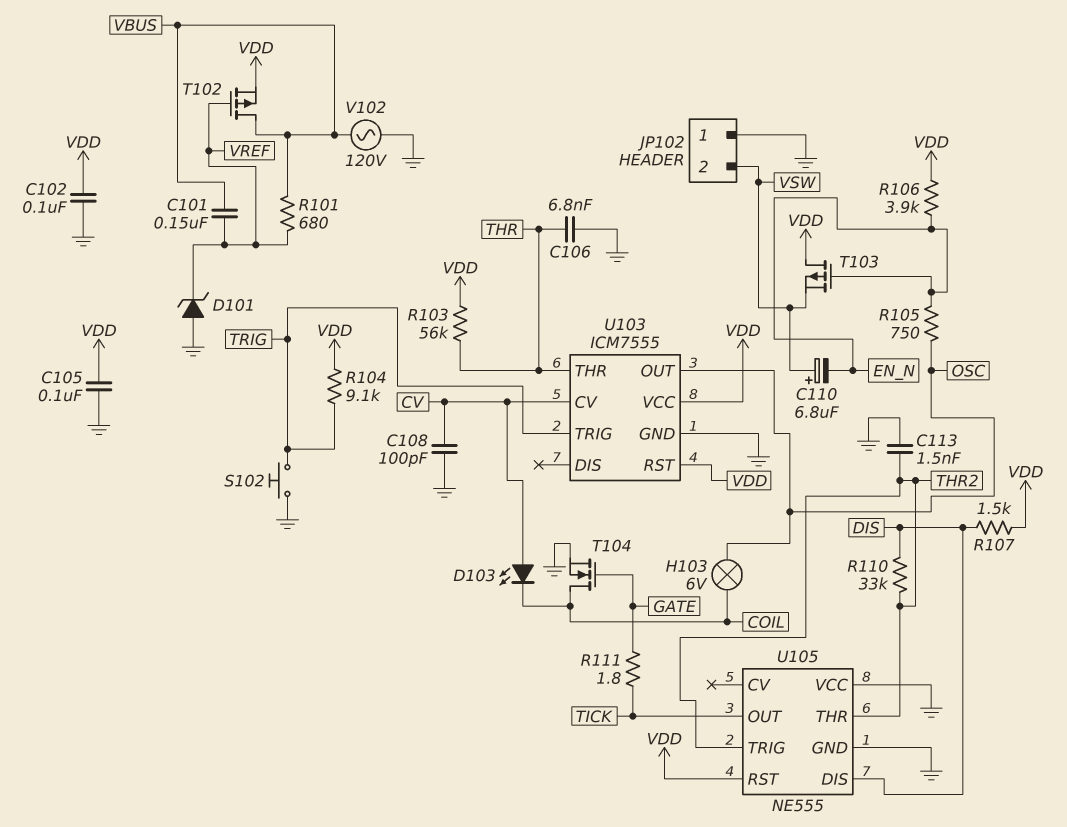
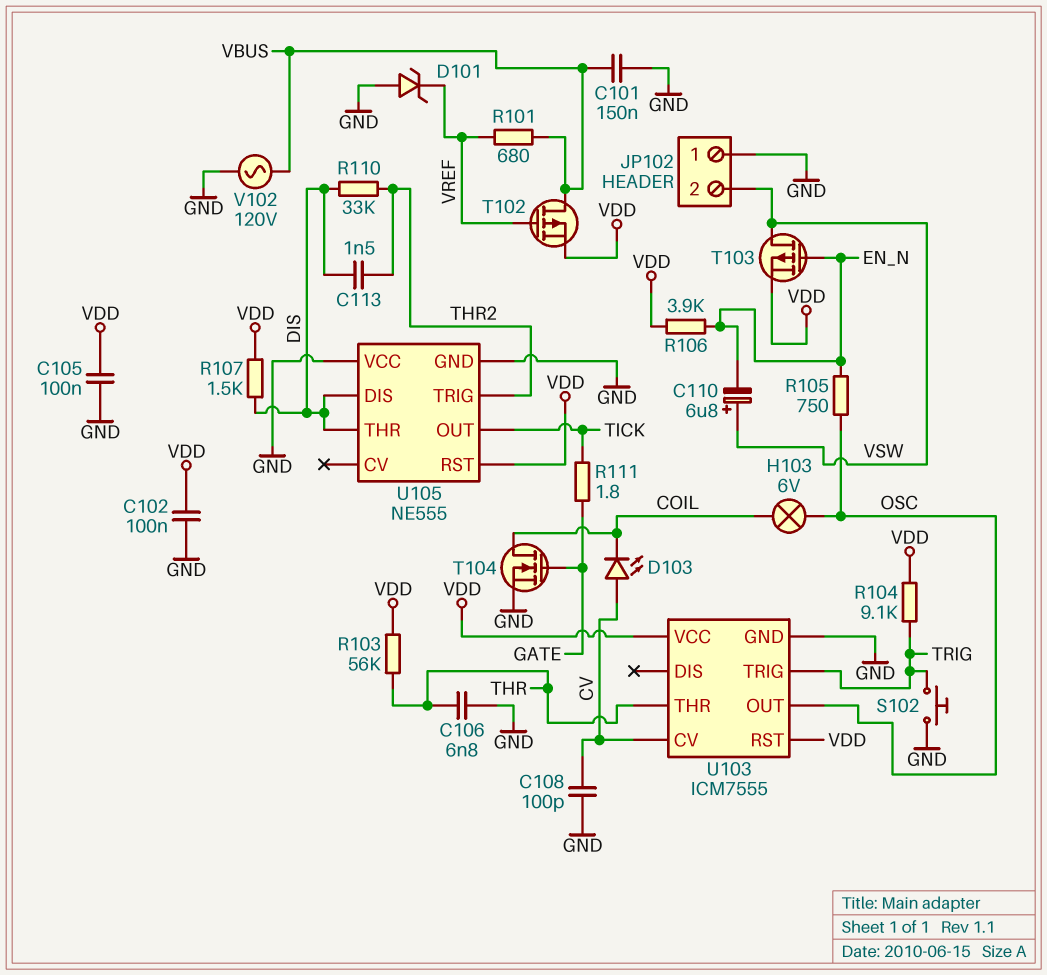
C101: 150nF (VBUS, VREF) -> 150nF (GND, VBUS)
C113: 1.5nF (GND, THR2) -> 1.5nF (DIS, THR2)
T103: PMOS (G EN_N, D VDD, S VSW) -> PMOS (G EN_N, D VSW, S VDD)
U105 pin THR: THR2 -> DIS

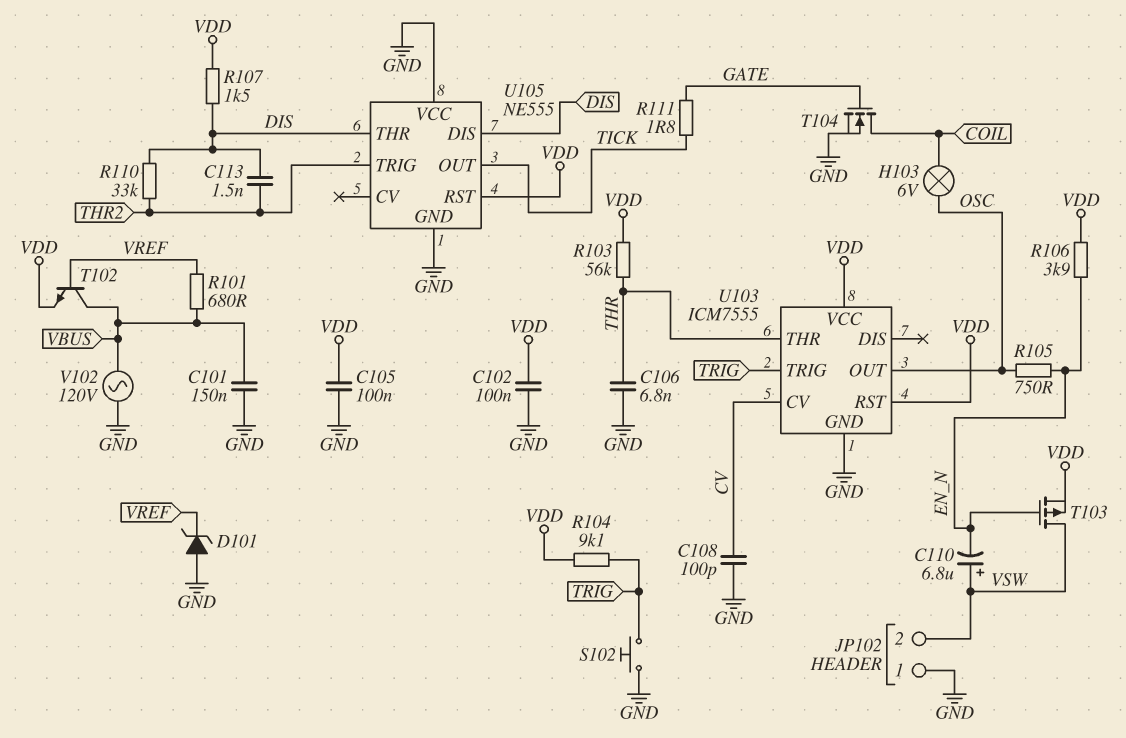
D103: LED (A CV, K COIL) -> none
T102: PMOS (G VREF, D VBUS, S VDD) -> NPN (B VREF, C VBUS, E VDD)

